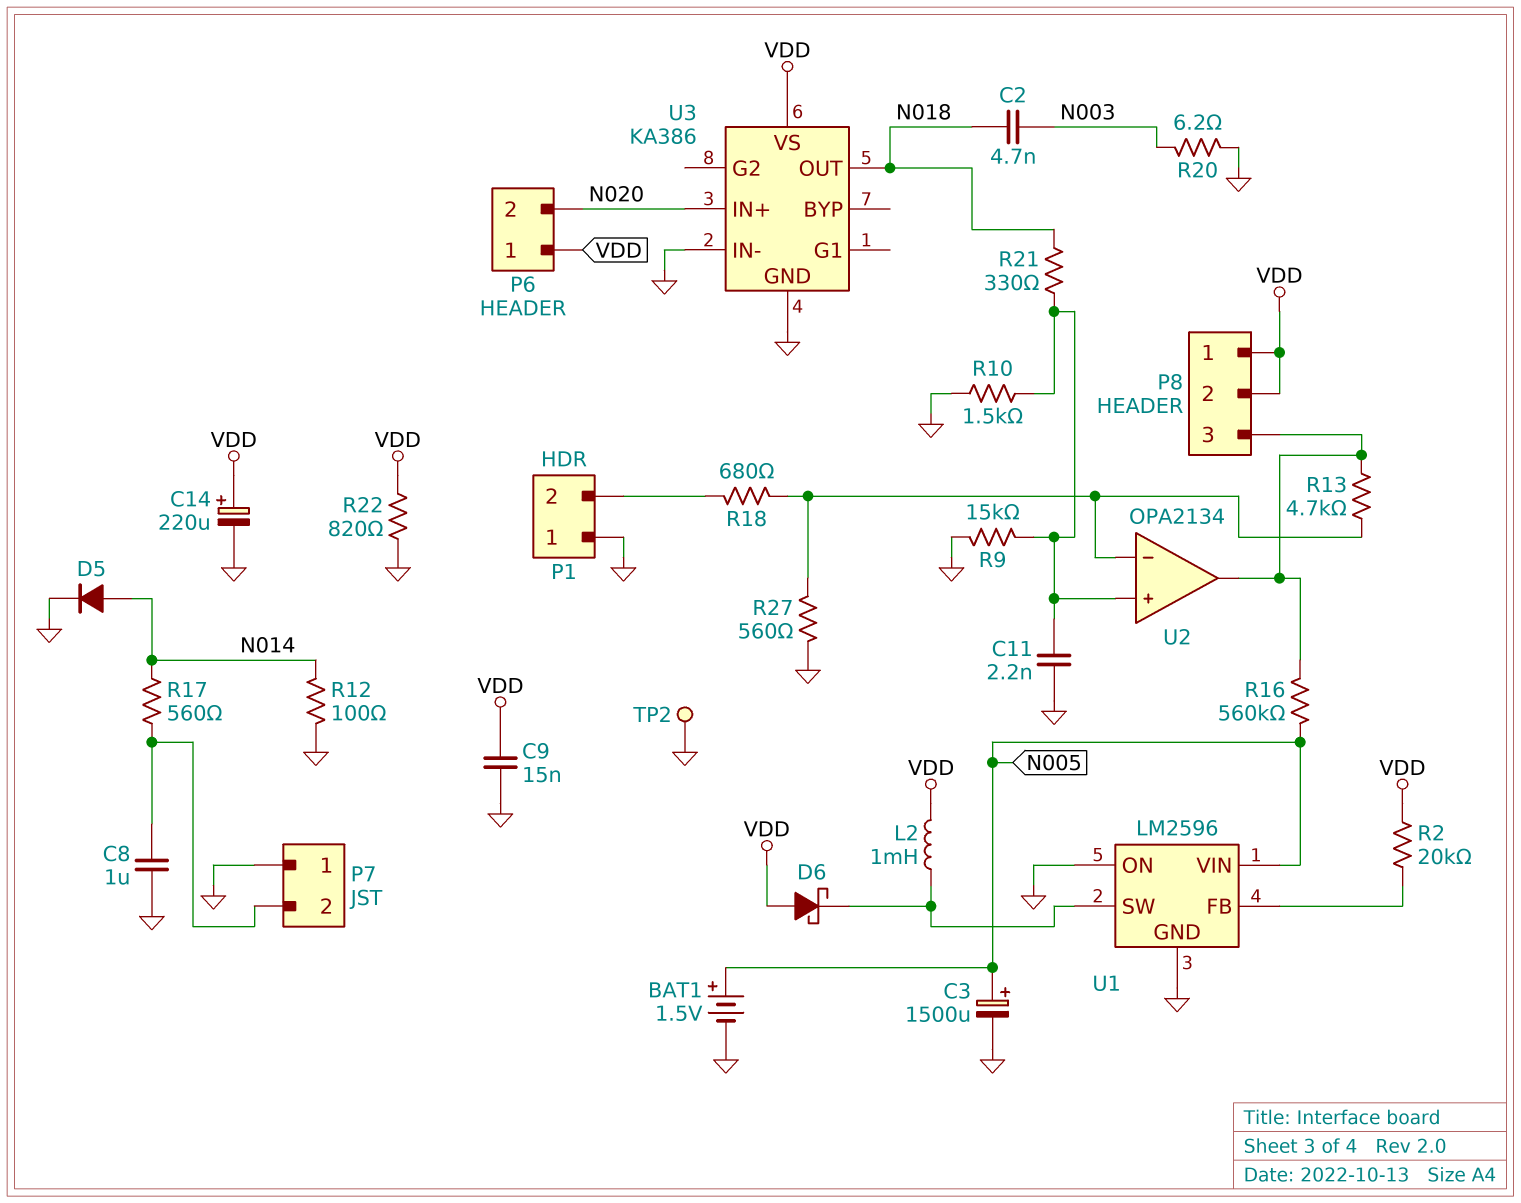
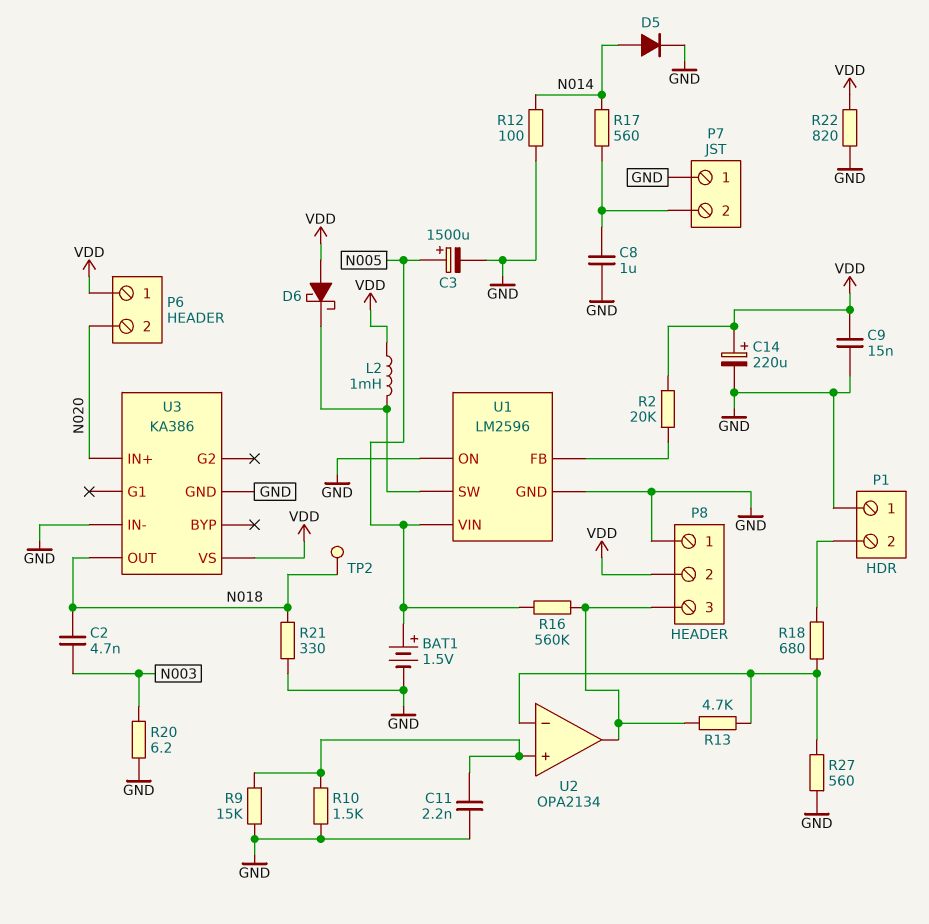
P8 pin 1: VDD -> GND
R21: 330 (N018, U2/in+) -> 330 (GND, N018)
TP2: test point (GND) -> test point (N018)

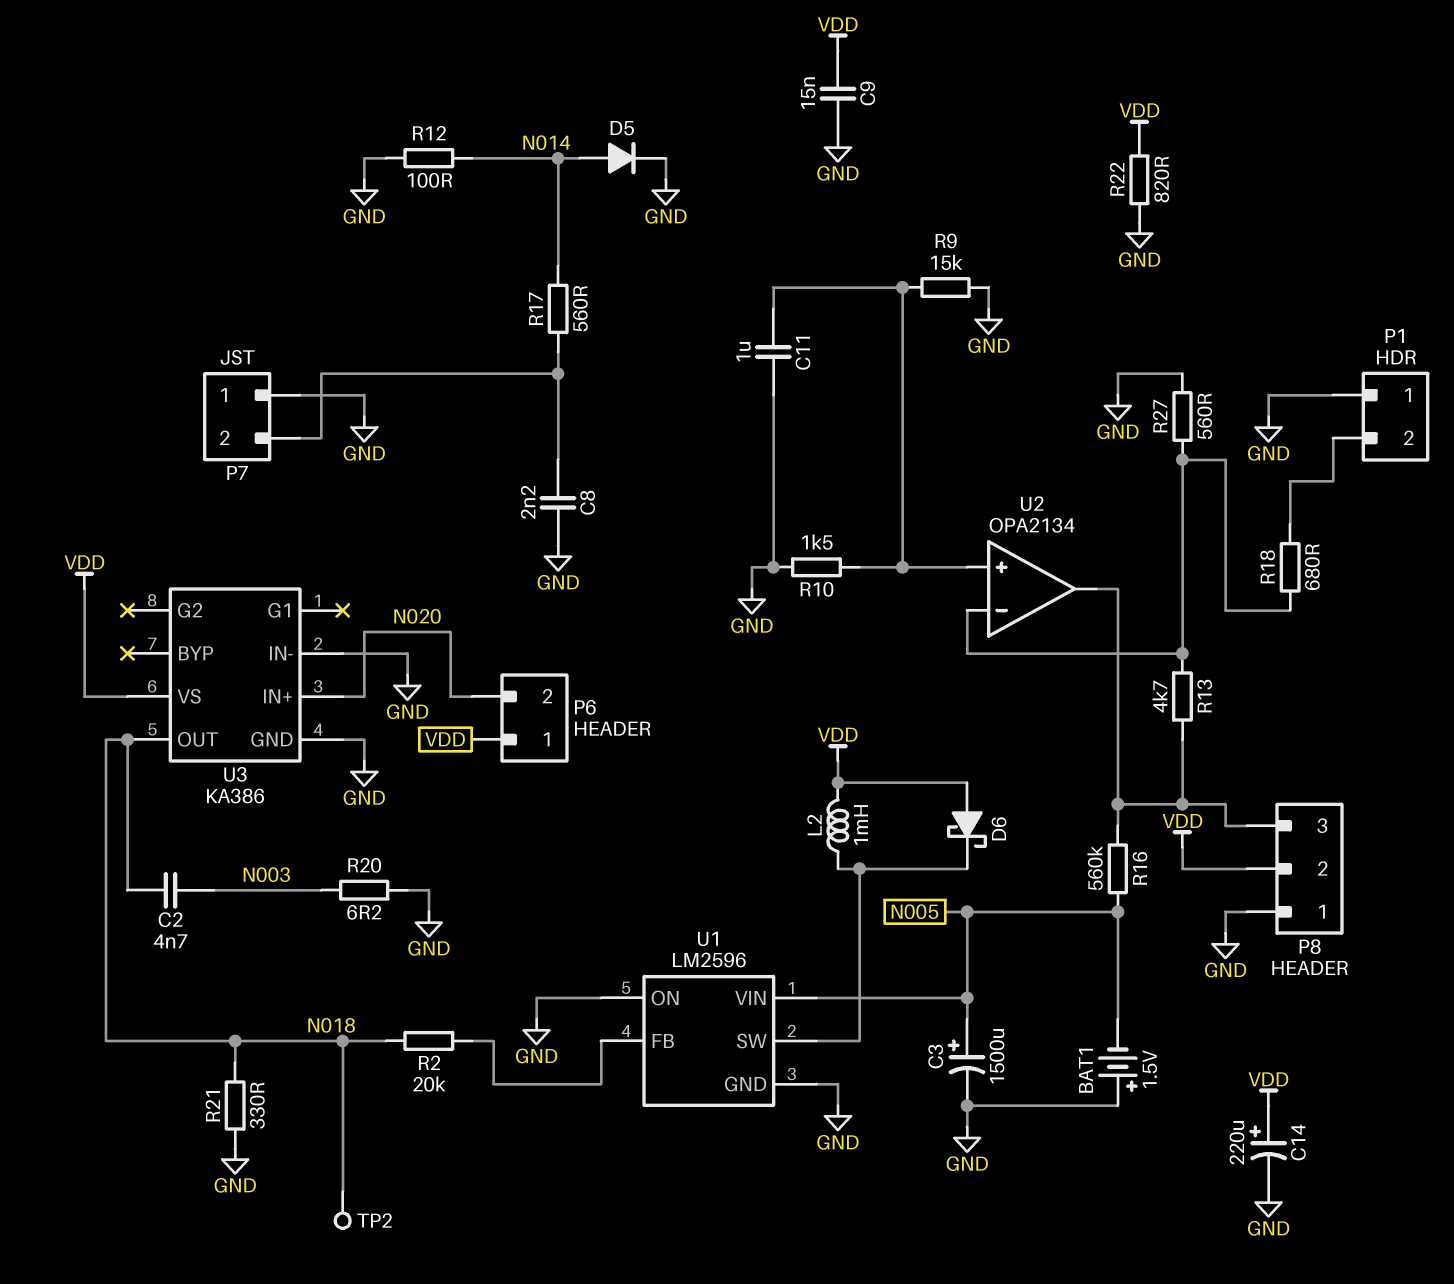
BAT1: 1.5V (plus N005, minus GND) -> 1.5V (plus GND, minus N005)
C8: 1uF (GND, P7/2) -> 2.2nF (GND, P7/2)
C11: 2.2nF (GND, U2/in+) -> 1uF (GND, U2/in+)
R2: 20k (U1/FB, VDD) -> 20k (N018, U1/FB)

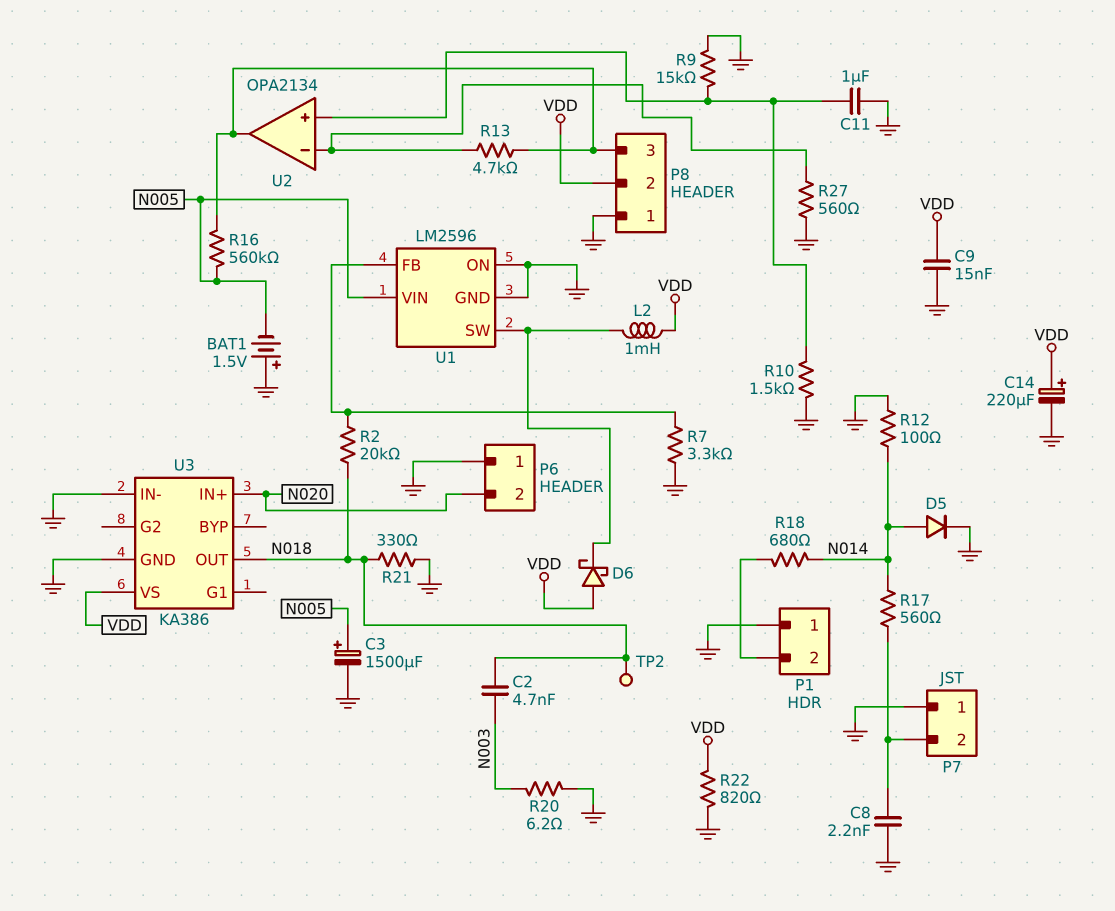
P6 pin 1: VDD -> GND
R7: none -> 3.3k (GND, U1/FB)
R18: 680 (P1/2, U2/in-) -> 680 (N014, P1/2)

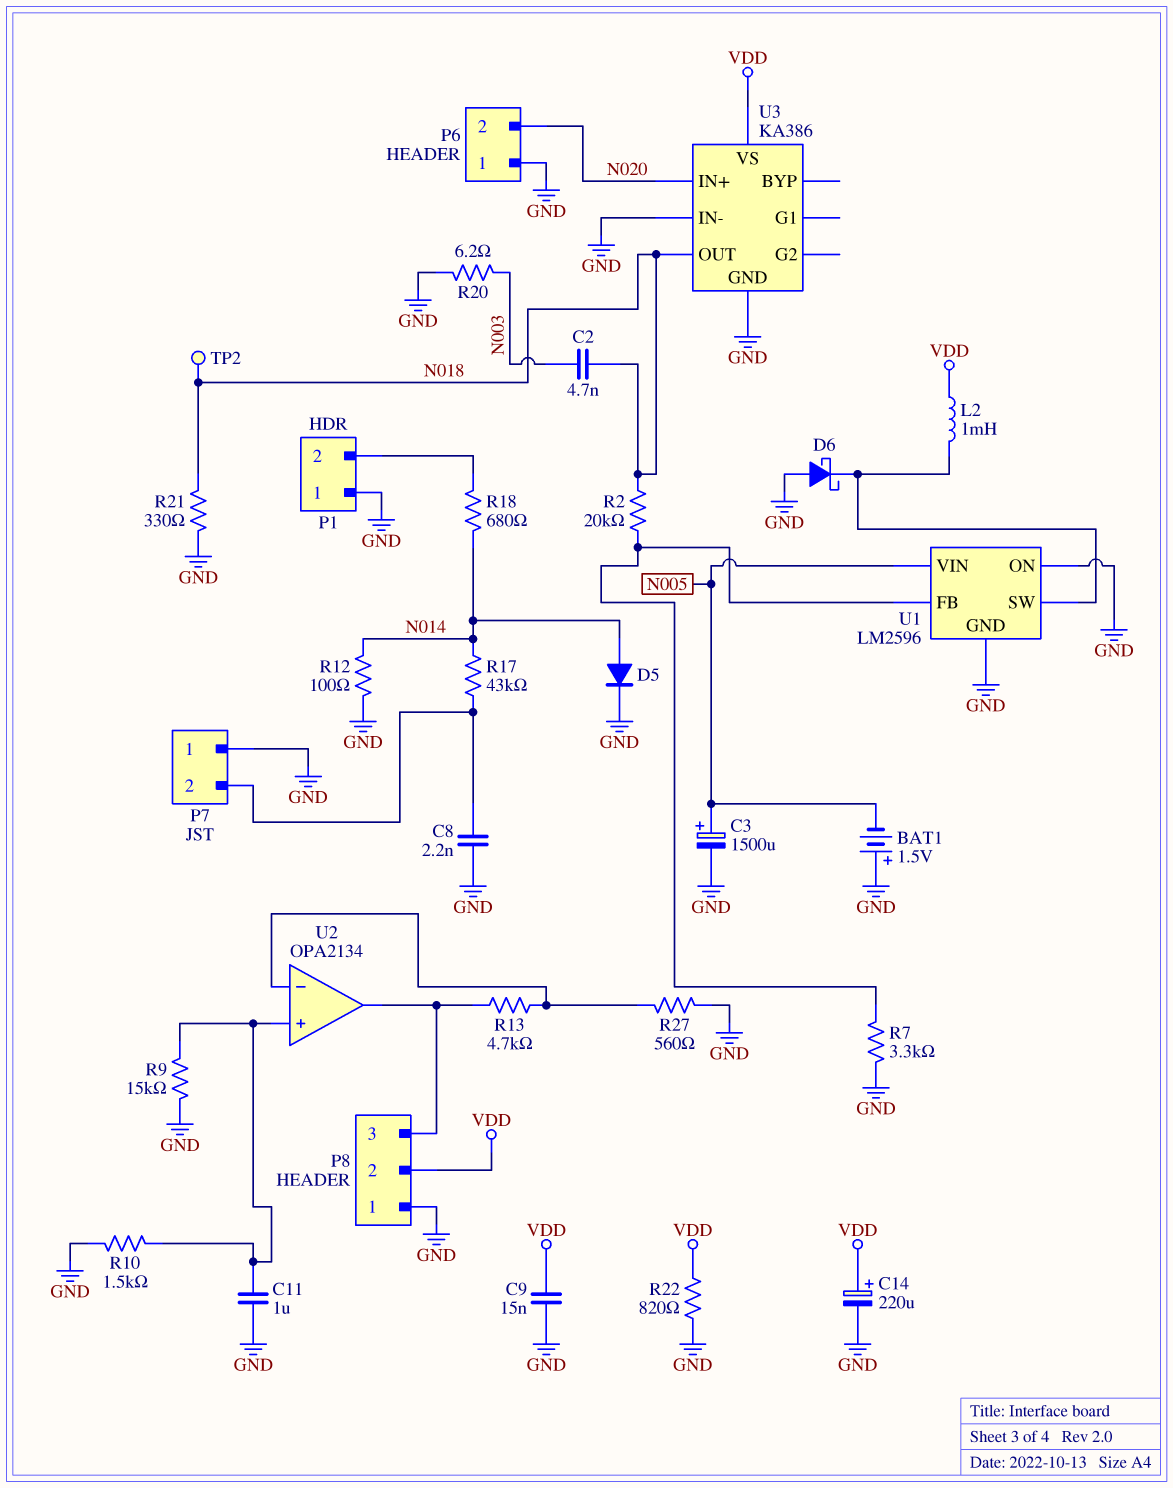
D6: schottky (A VDD, K U1/SW) -> schottky (A GND, K U1/SW)
R16: 560k (N005, P8/3) -> none
R17: 560 (N014, P7/2) -> 43k (N014, P7/2)

